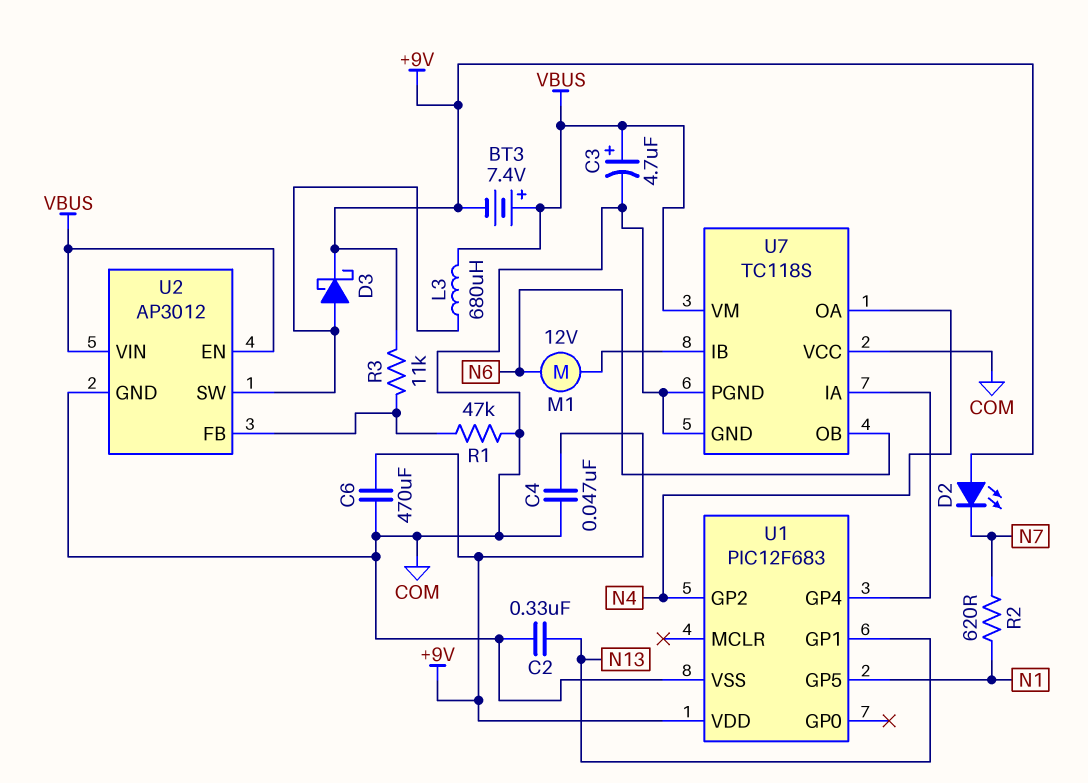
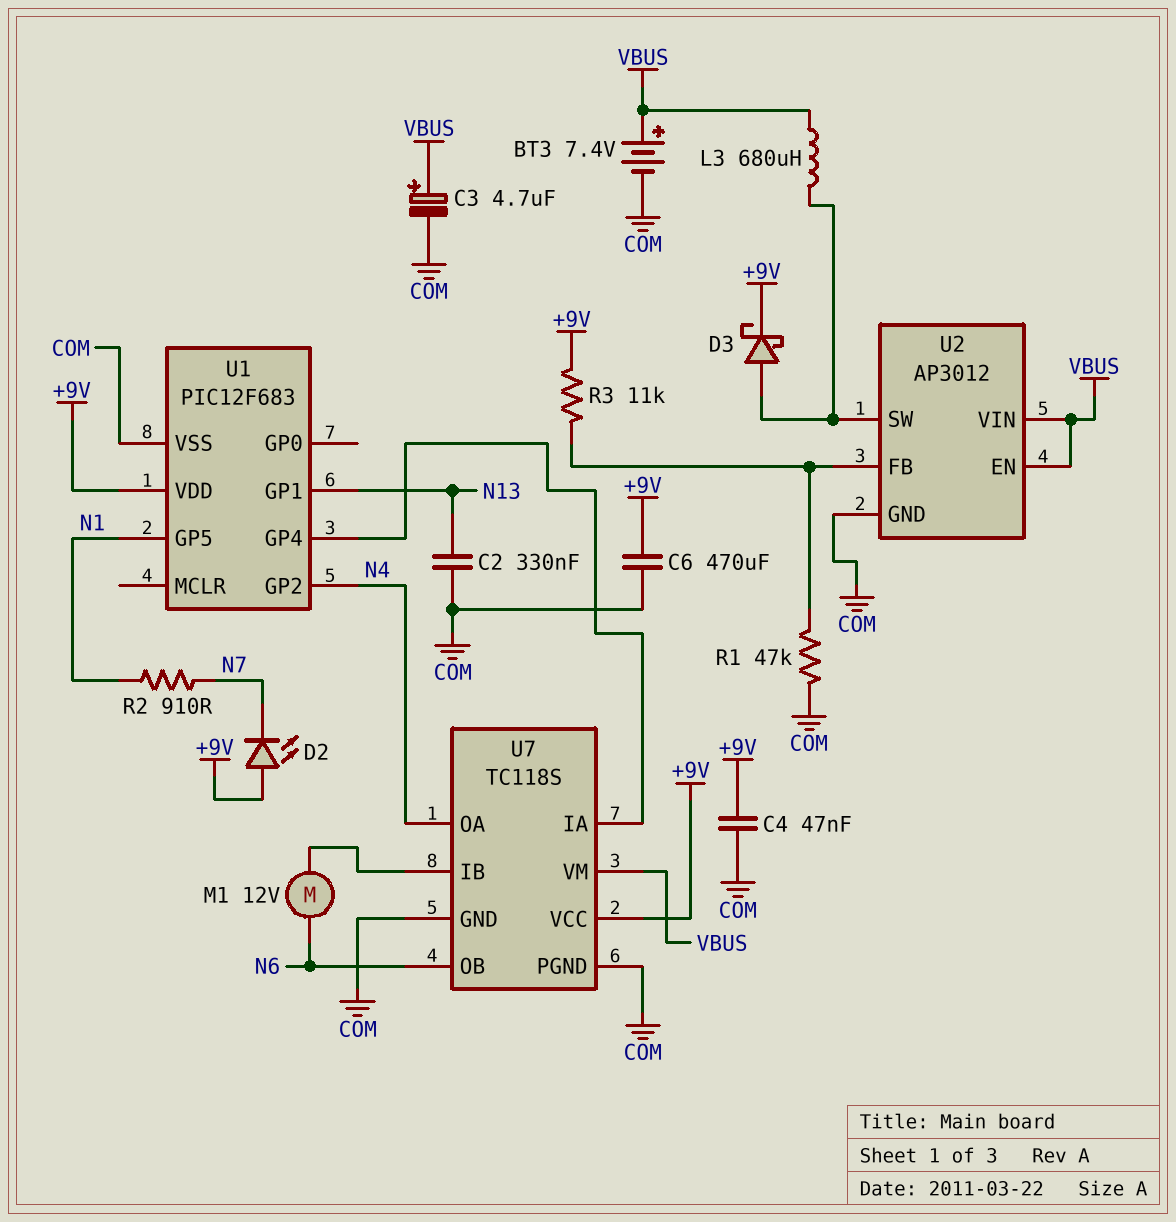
BT3: 7.4V (plus VBUS, minus +9V) -> 7.4V (plus VBUS, minus COM)
R2: 620 (N1, N7) -> 910 (N1, N7)
U7 pin VCC: COM -> +9V

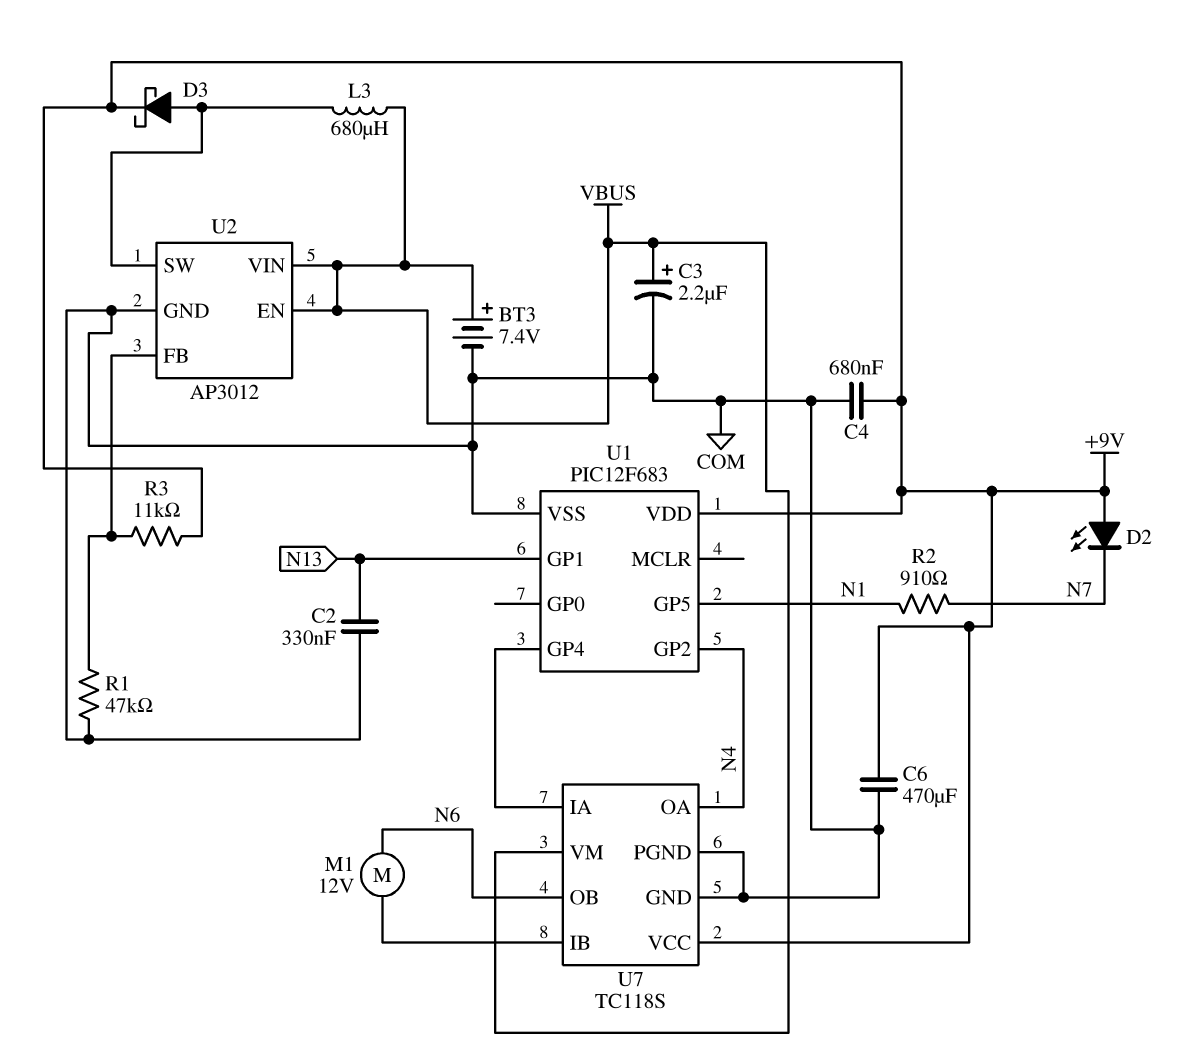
C3: 4.7uF (plus VBUS, minus COM) -> 2.2uF (plus VBUS, minus COM)
C4: 47nF (+9V, COM) -> 680nF (+9V, COM)

